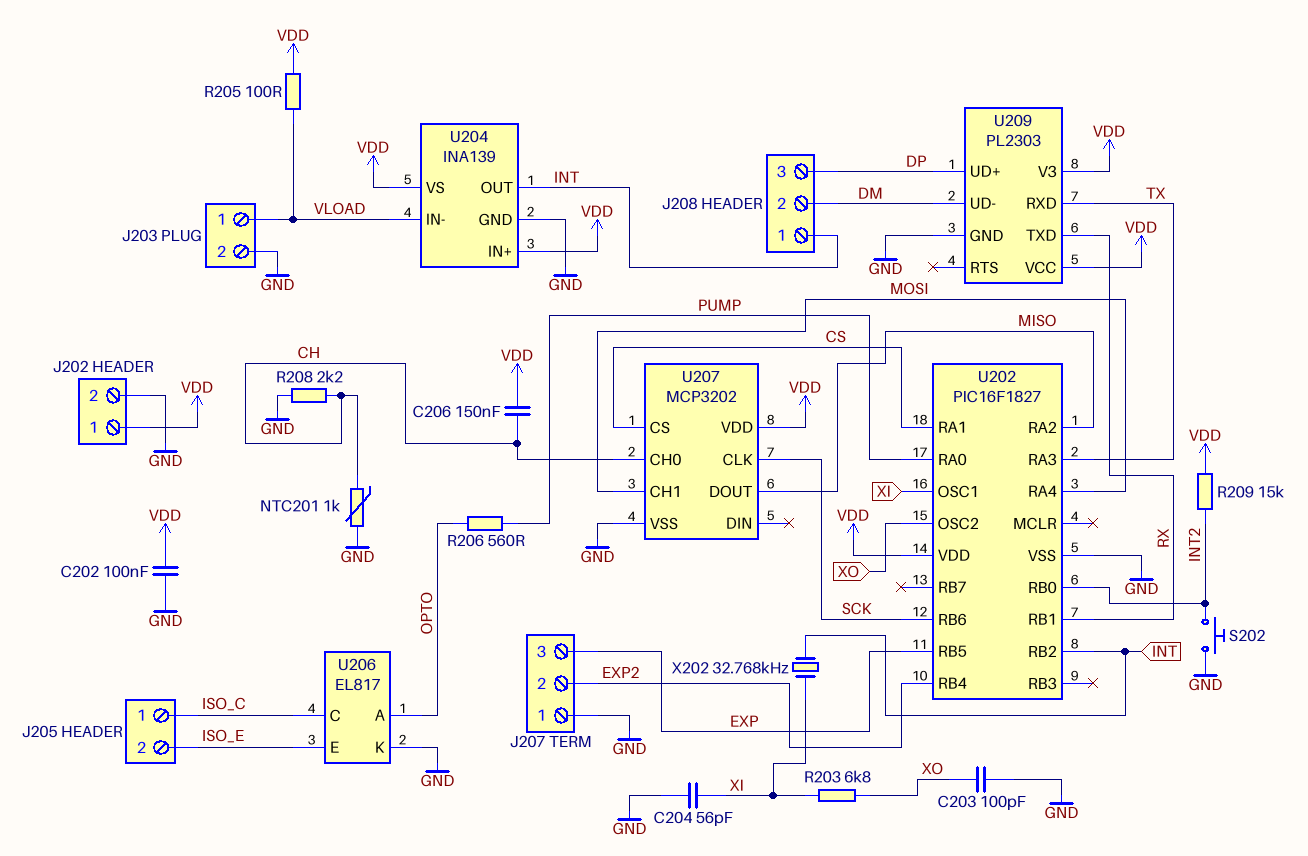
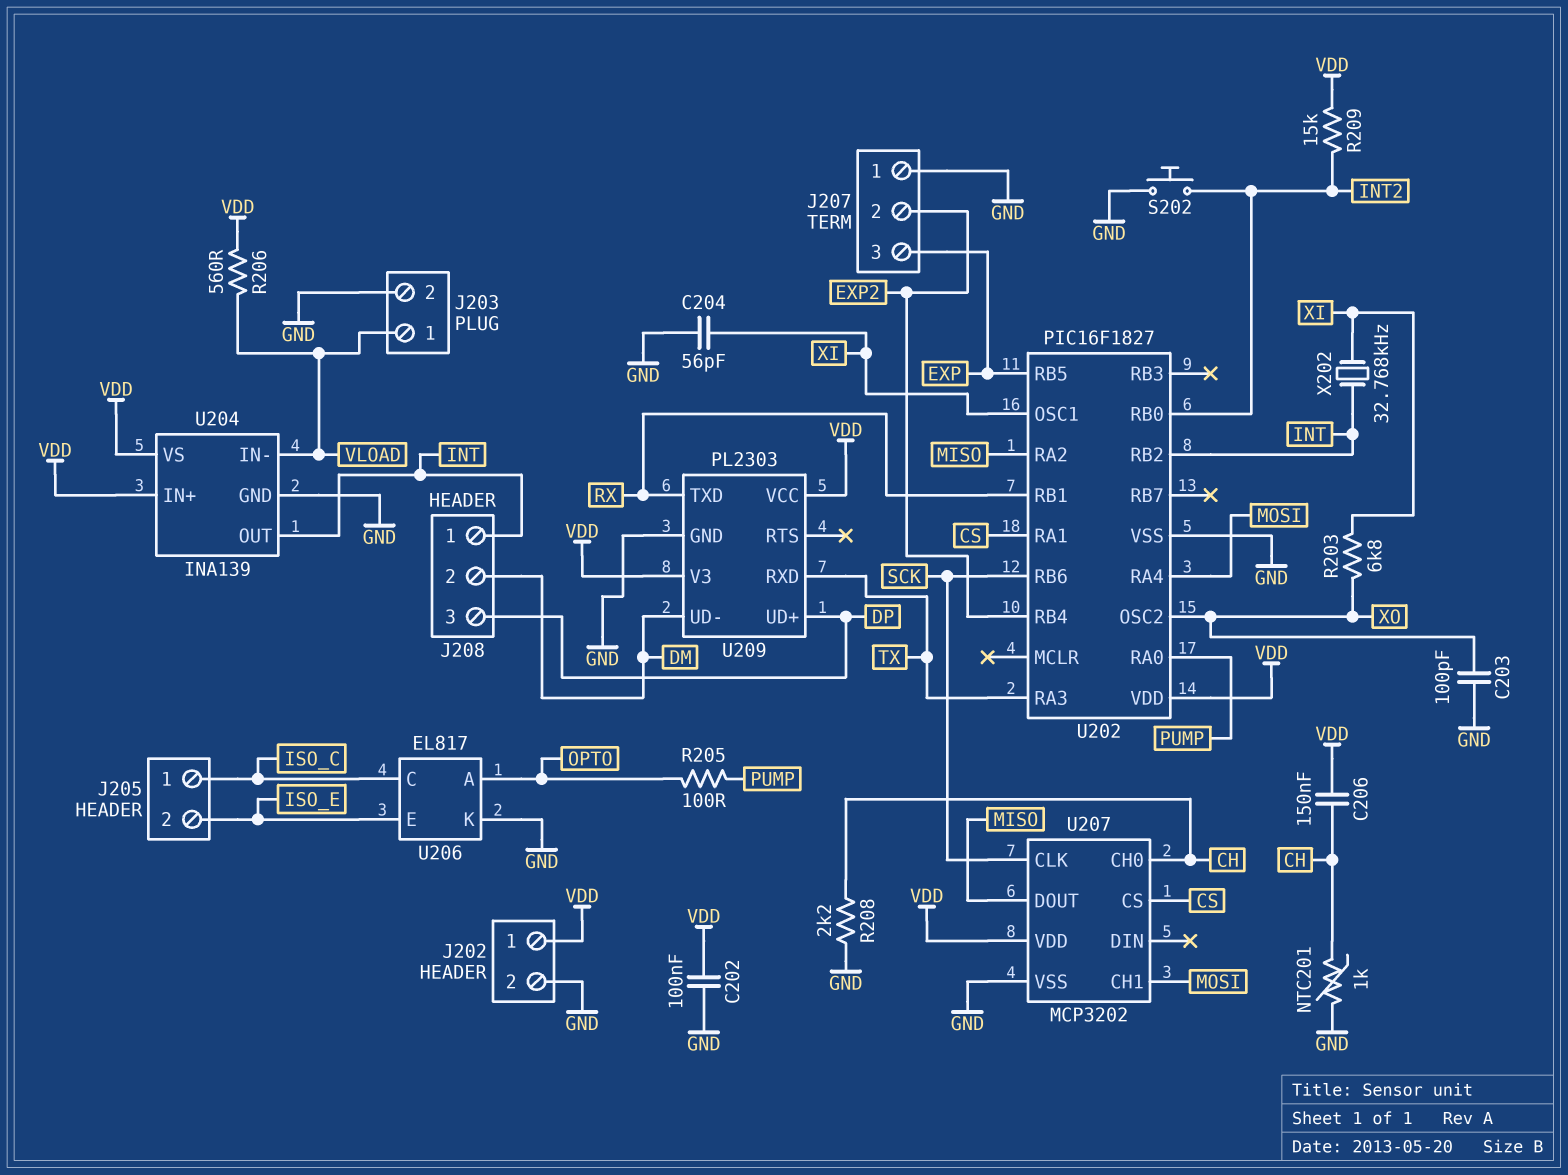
R205: 100 (VDD, VLOAD) -> 100 (OPTO, PUMP)
R206: 560 (OPTO, PUMP) -> 560 (VDD, VLOAD)

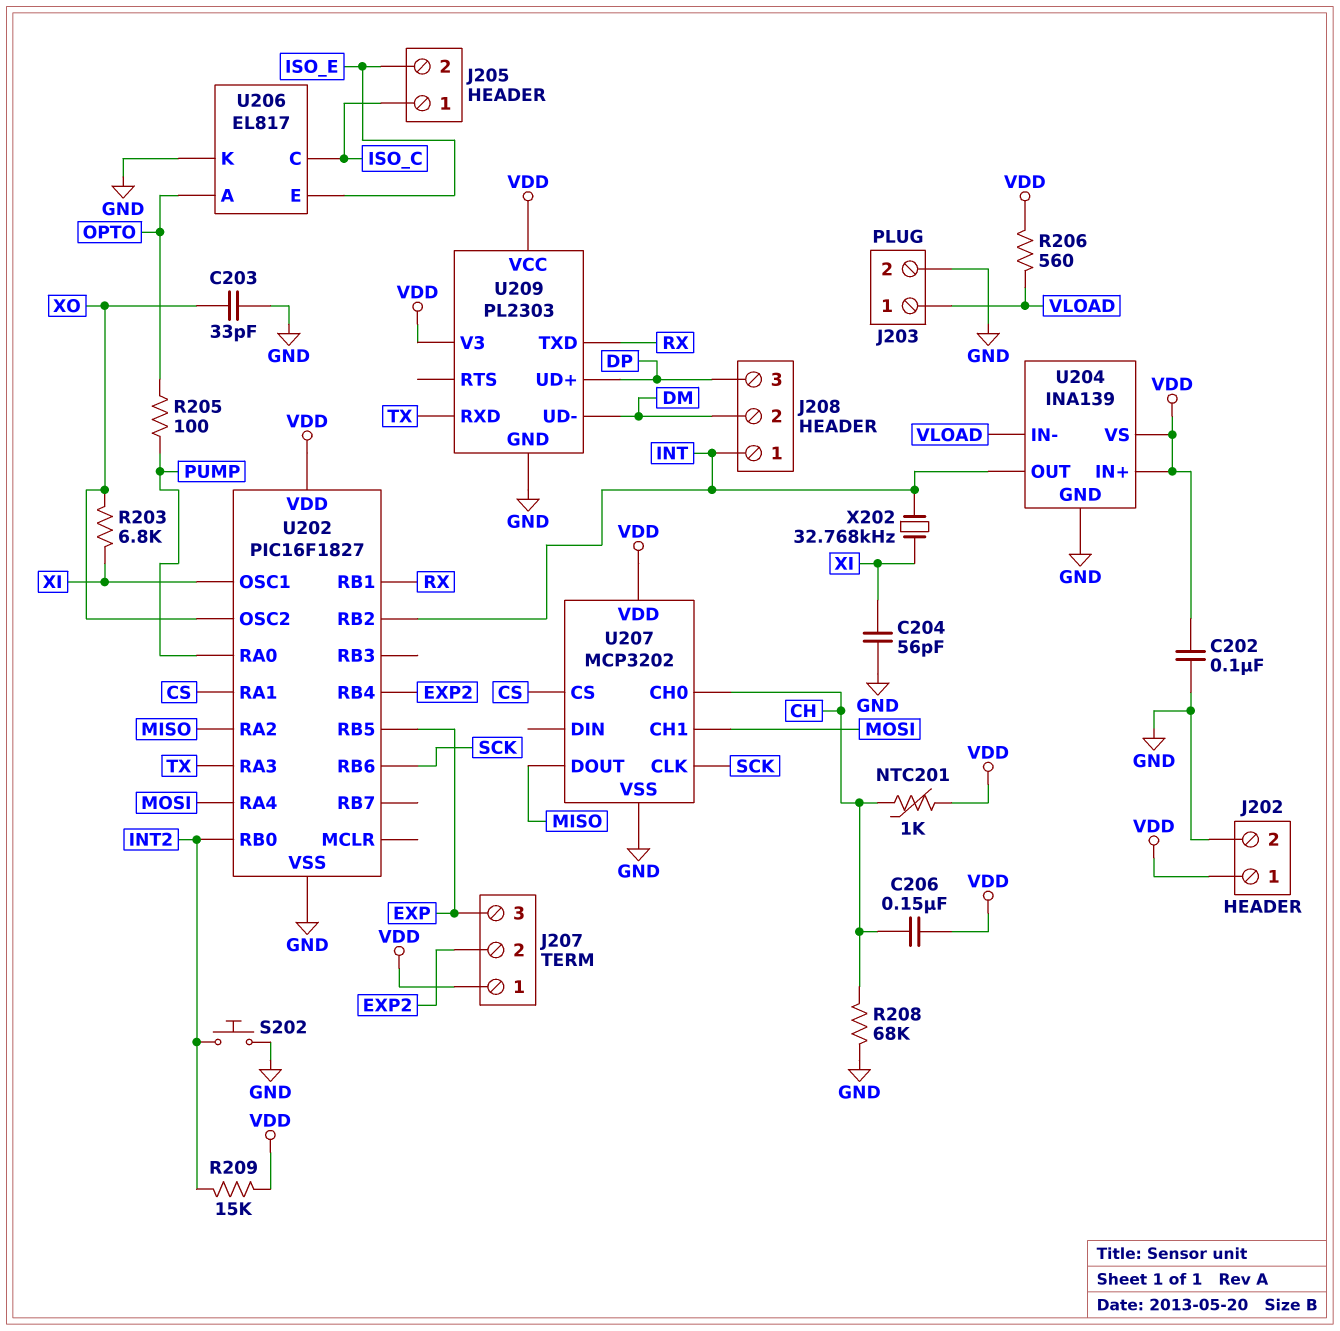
C203: 100pF (GND, XO) -> 33pF (GND, XO)
J207 pin 1: GND -> VDD
NTC201: 1k (CH, GND) -> 1k (CH, VDD)
R208: 2.2k (CH, GND) -> 68k (CH, GND)

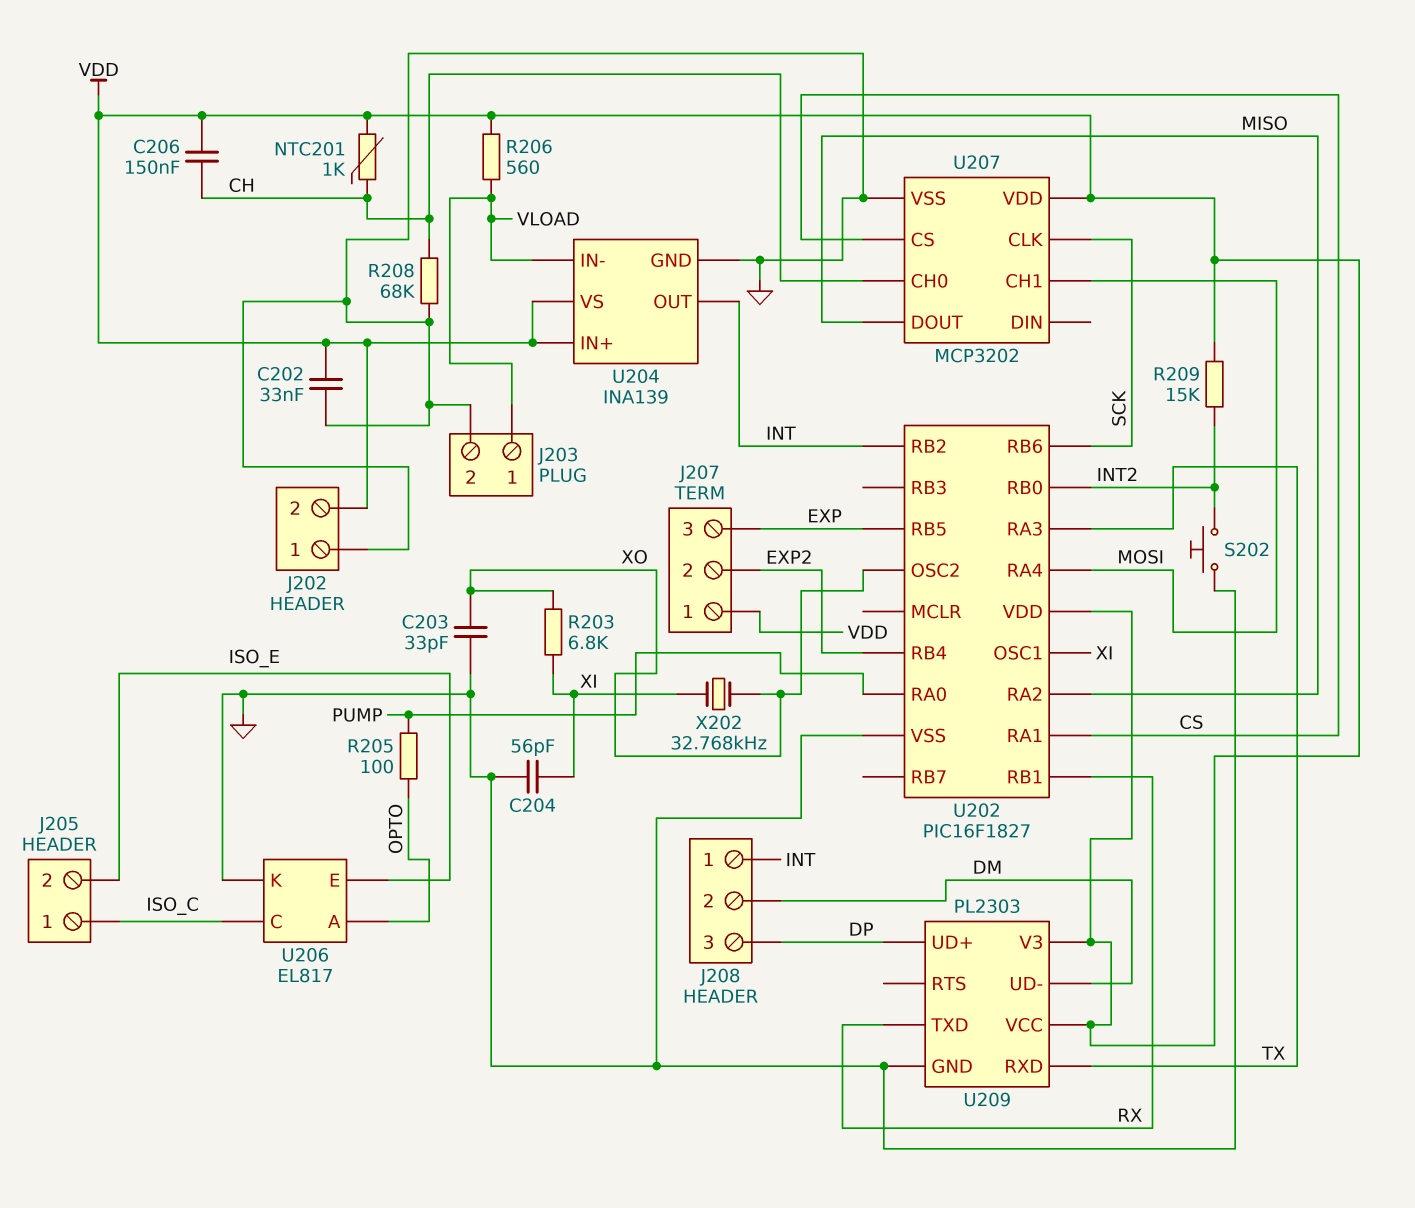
C202: 100nF (GND, VDD) -> 33nF (GND, VDD)
J202 pin 1: VDD -> GND
J202 pin 2: GND -> VDD
X202: 32.768kHz (INT, XI) -> 32.768kHz (XI, XO)

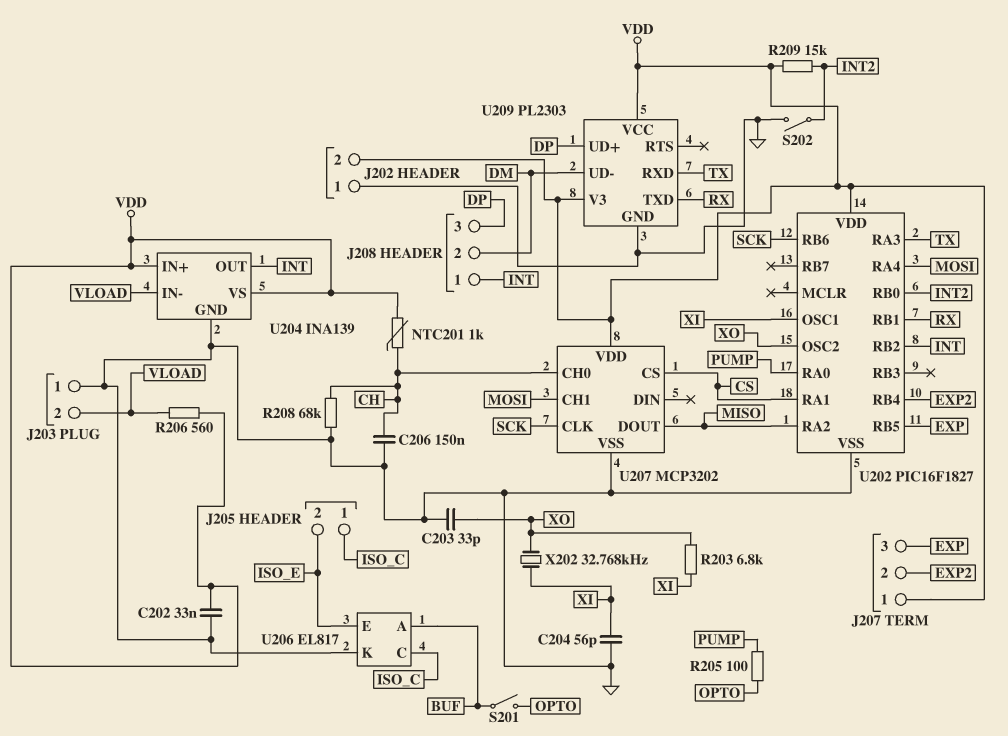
C206: 150nF (CH, VDD) -> 150nF (CH, GND)
J203 pin 1: VLOAD -> GND
J203 pin 2: GND -> VLOAD
S201: none -> switch (BUF, OPTO)
S202: button (GND, INT2) -> switch (GND, INT2)
U206 pin A: OPTO -> BUF

